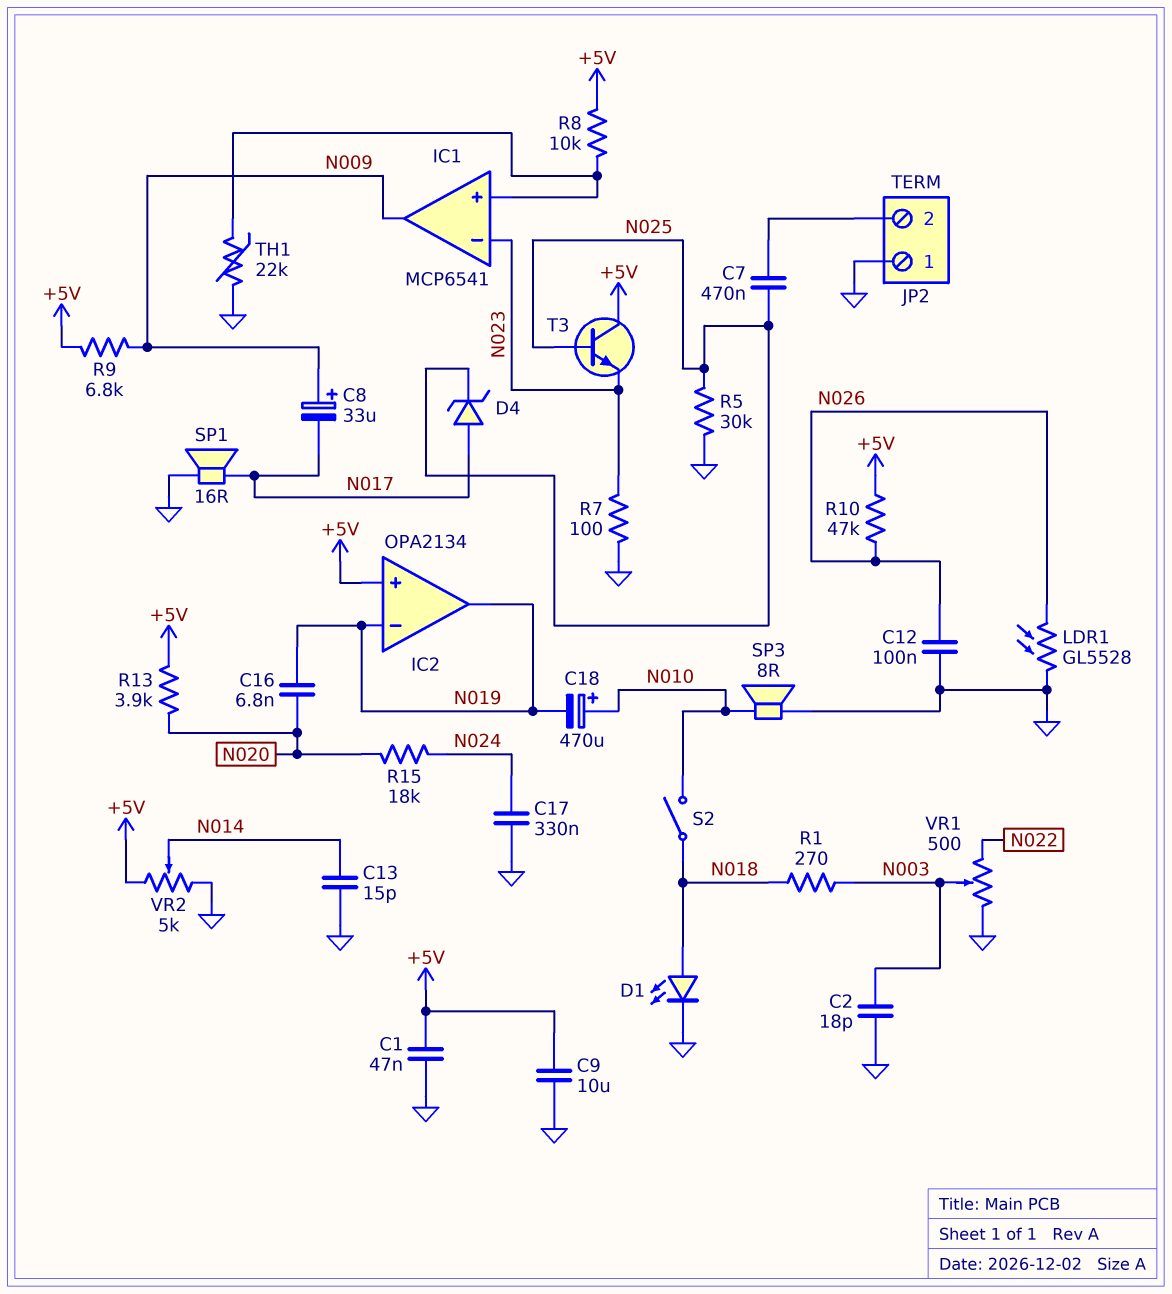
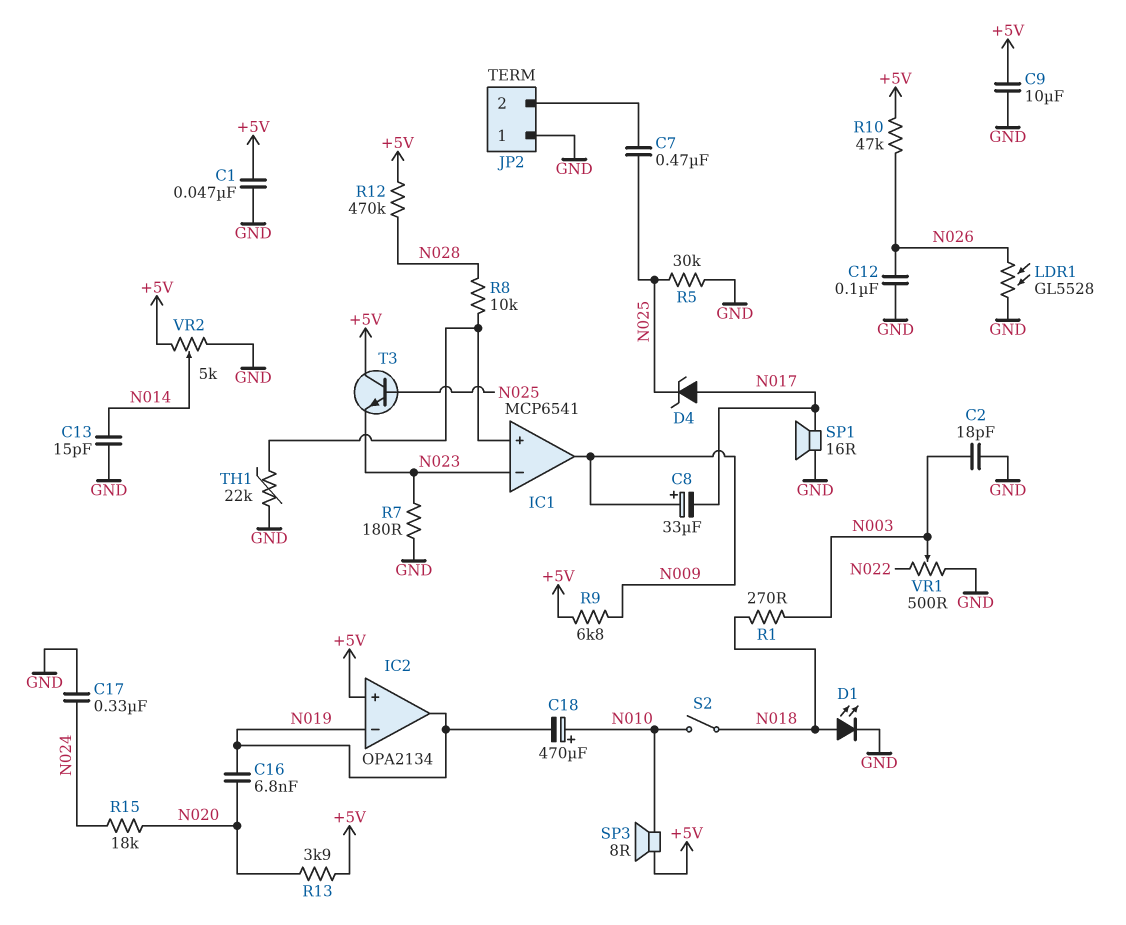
R7: 100 (GND, N023) -> 180 (GND, N023)
R8: 10k (+5V, IC1/in+) -> 10k (IC1/in+, N028)
R12: none -> 470k (+5V, N028)
SP3: speaker 8R (GND, N010) -> speaker 8R (+5V, N010)

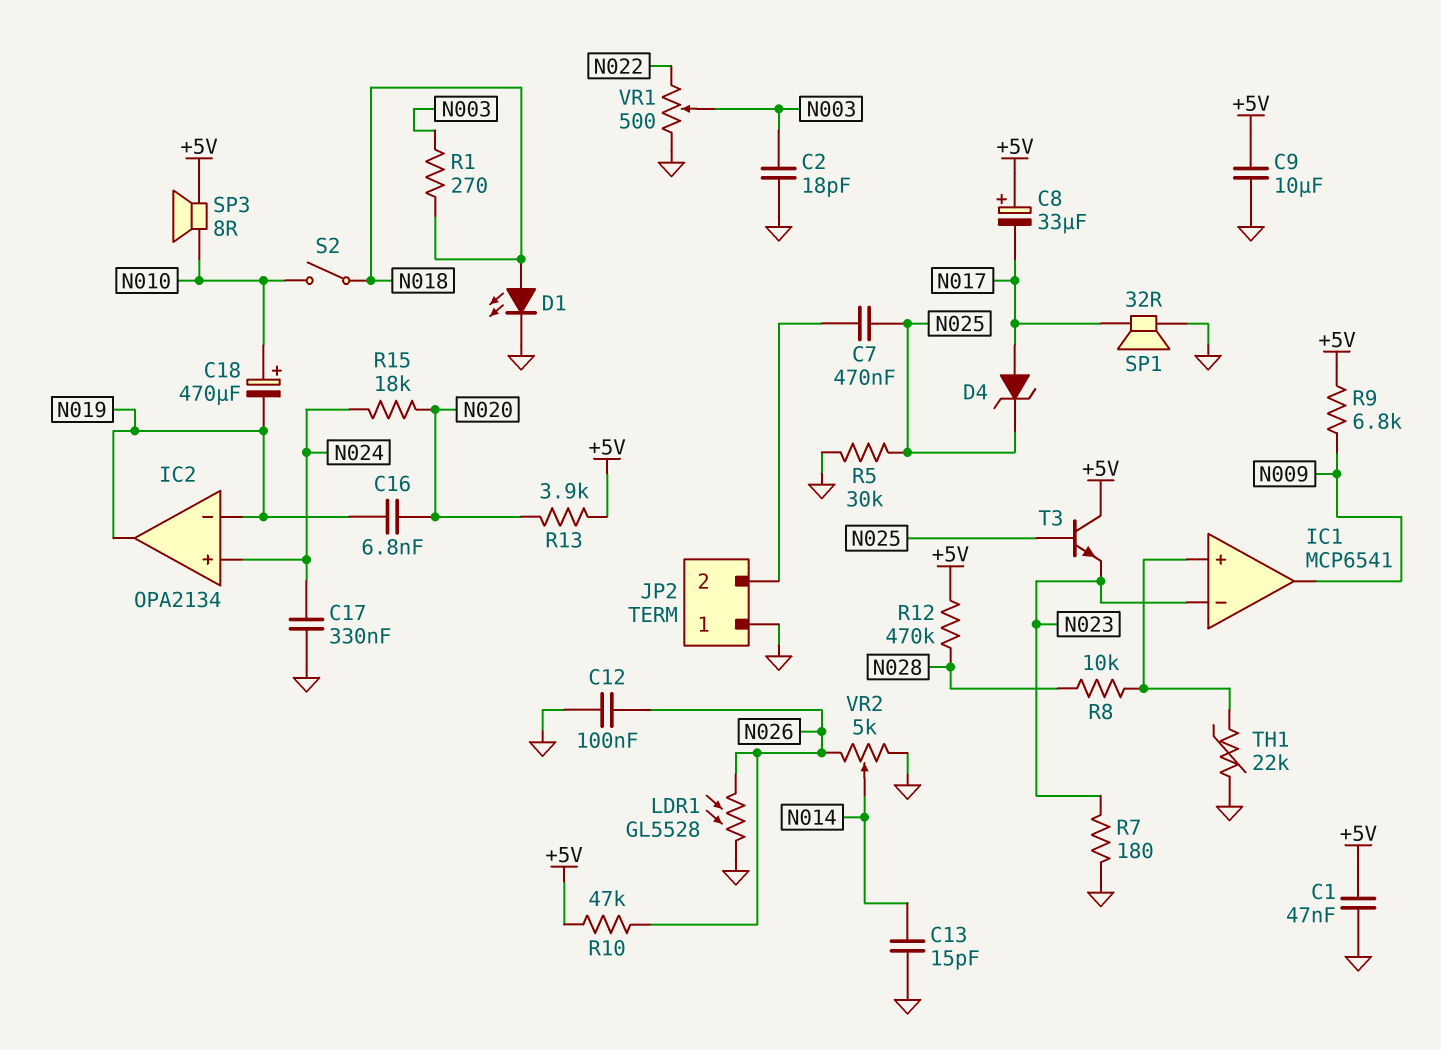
C8: 33uF (plus N009, minus N017) -> 33uF (plus +5V, minus N017)
IC2 pin in+: +5V -> N024
SP1: speaker 16R (GND, N017) -> speaker 32R (GND, N017)
VR2: 5k (+5V, GND, wiper N014) -> 5k (GND, N026, wiper N014)

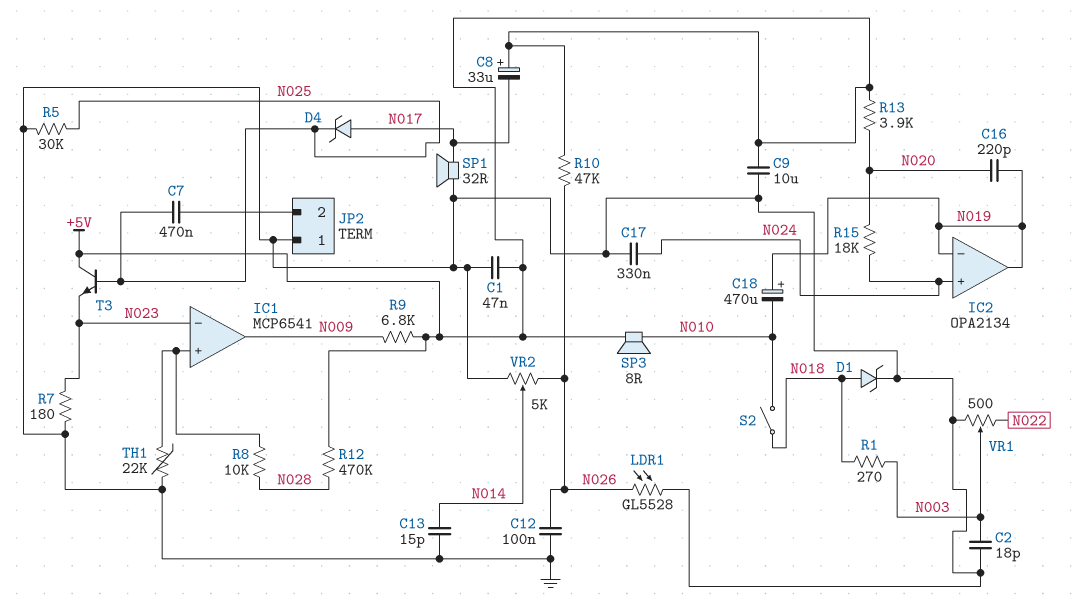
C16: 6.8nF (N019, N020) -> 220pF (N019, N020)
C18: 470uF (plus N010, minus N019) -> 470uF (plus N019, minus N010)
D1: LED (A N018, K GND) -> zener (A N018, K GND)

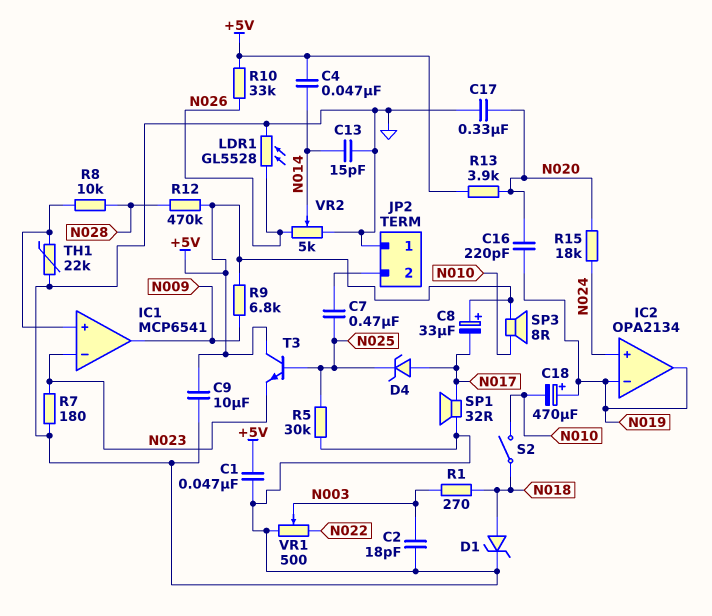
C4: none -> 47nF (+5V, N014)
C12: 100nF (GND, N026) -> none
C17: 330nF (GND, N024) -> 330nF (GND, N020)
R10: 47k (+5V, N026) -> 33k (+5V, N026)

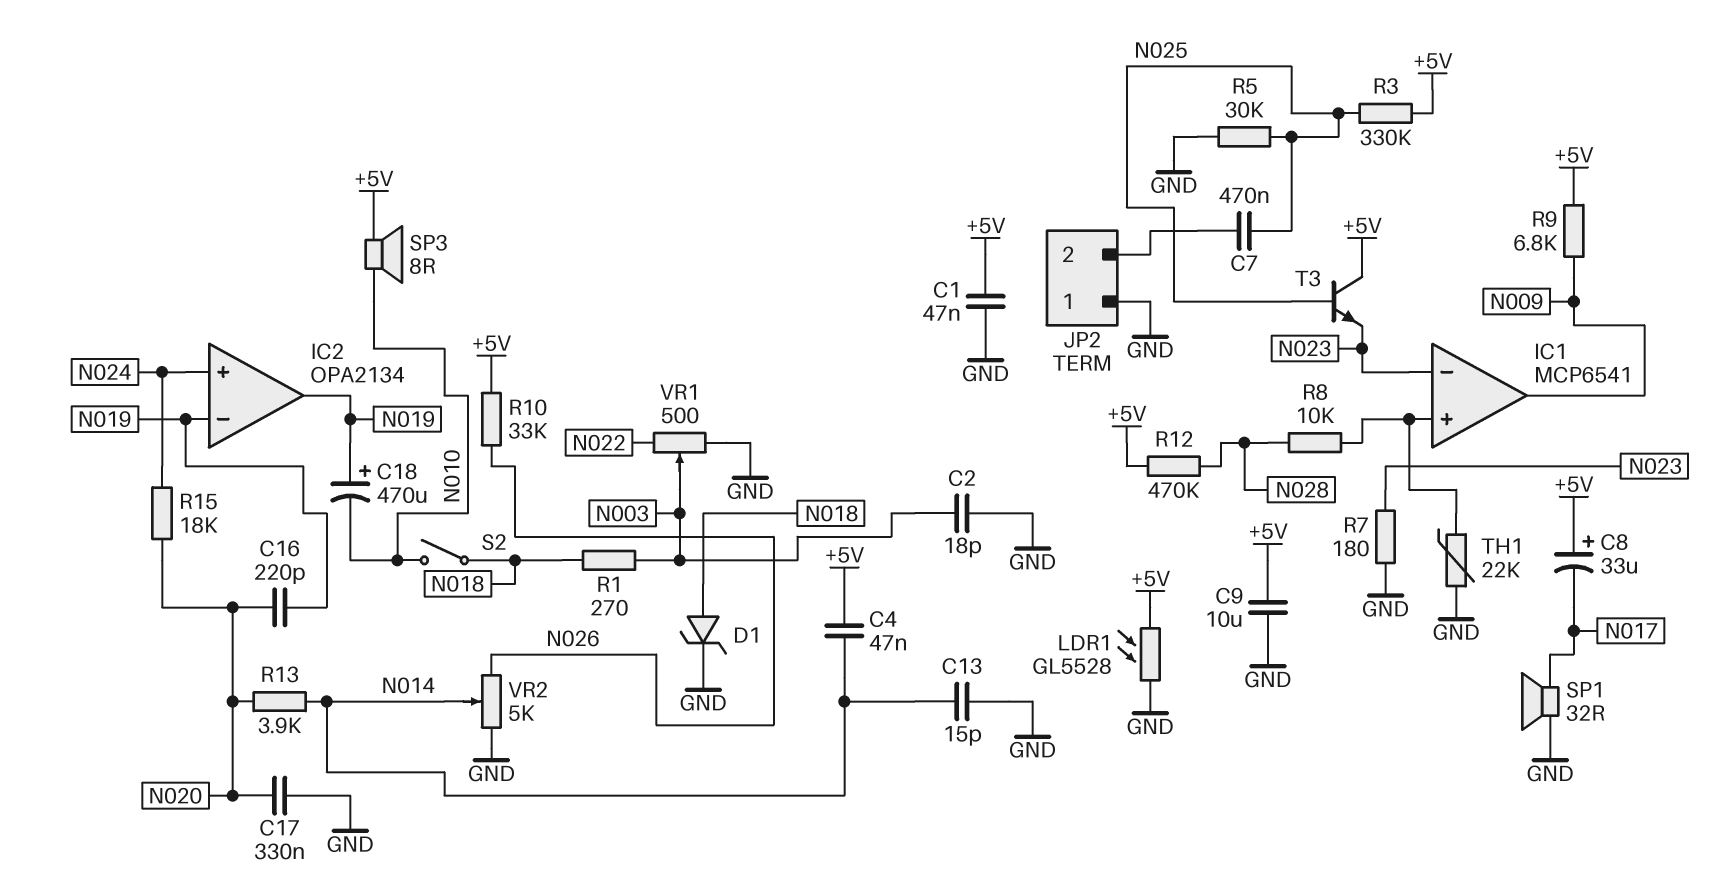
D4: zener (A N017, K N025) -> none
LDR1: GL5528 (GND, N026) -> GL5528 (+5V, GND)
R3: none -> 330k (+5V, N025)
R13: 3.9k (+5V, N020) -> 3.9k (N014, N020)

